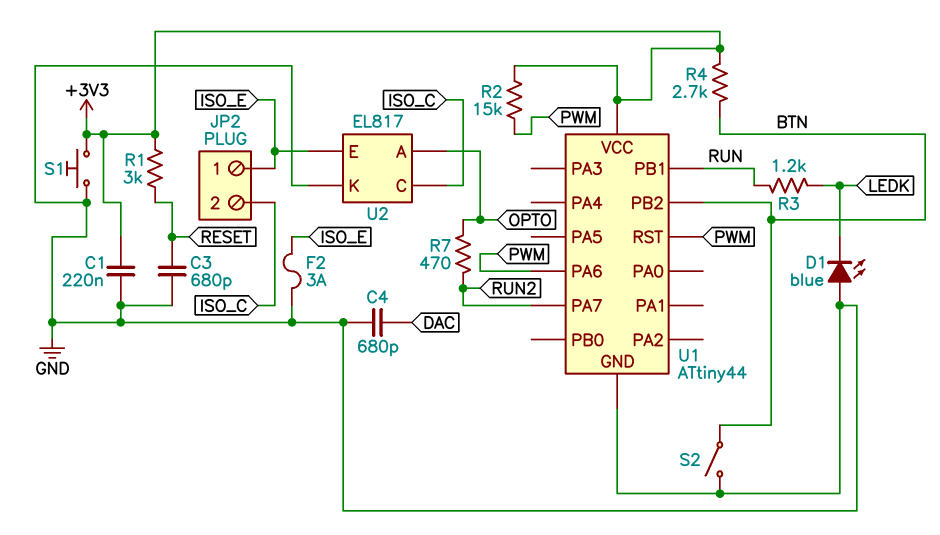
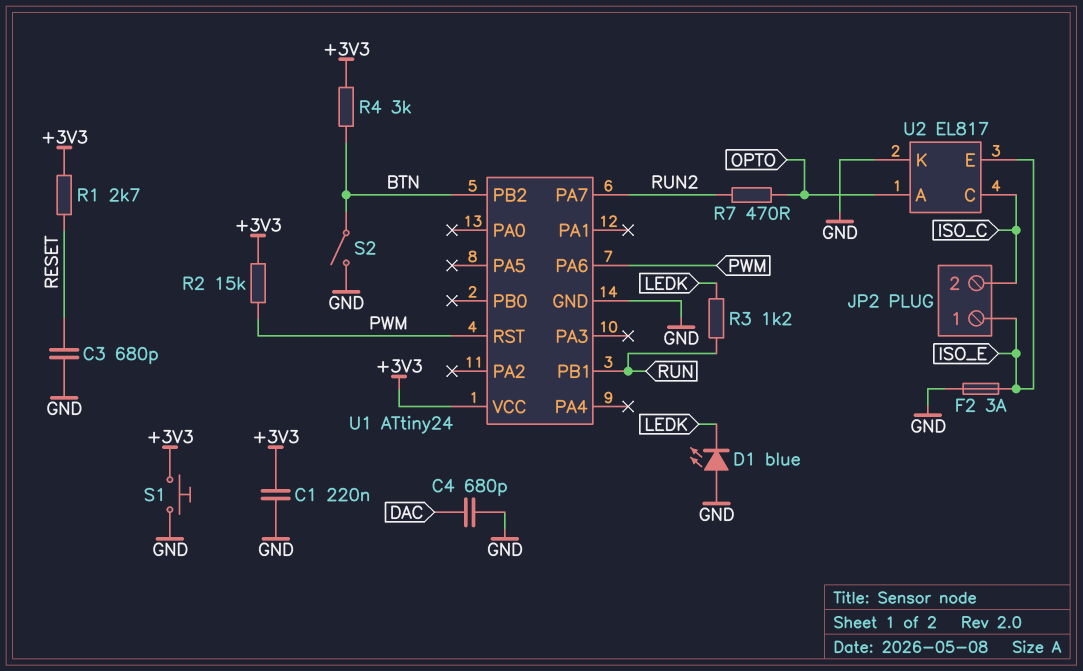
R1: 3k (+3V3, RESET) -> 2.7k (+3V3, RESET)
R4: 2.7k (+3V3, BTN) -> 3k (+3V3, BTN)
U1: ATtiny44 -> ATtiny24

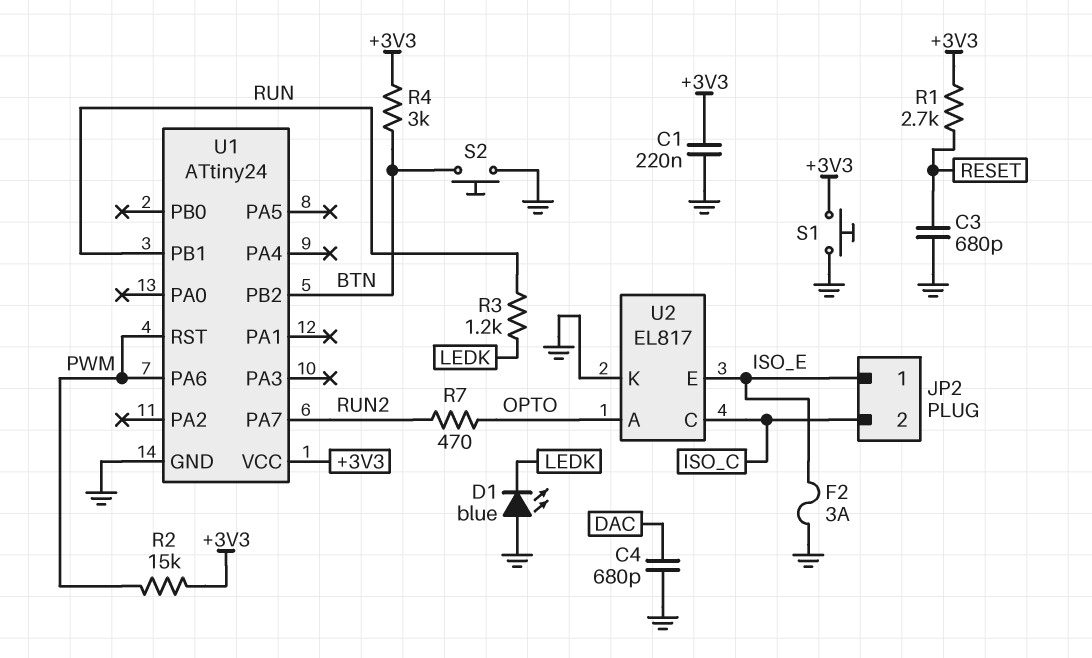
S2: switch (BTN, GND) -> button (BTN, GND)

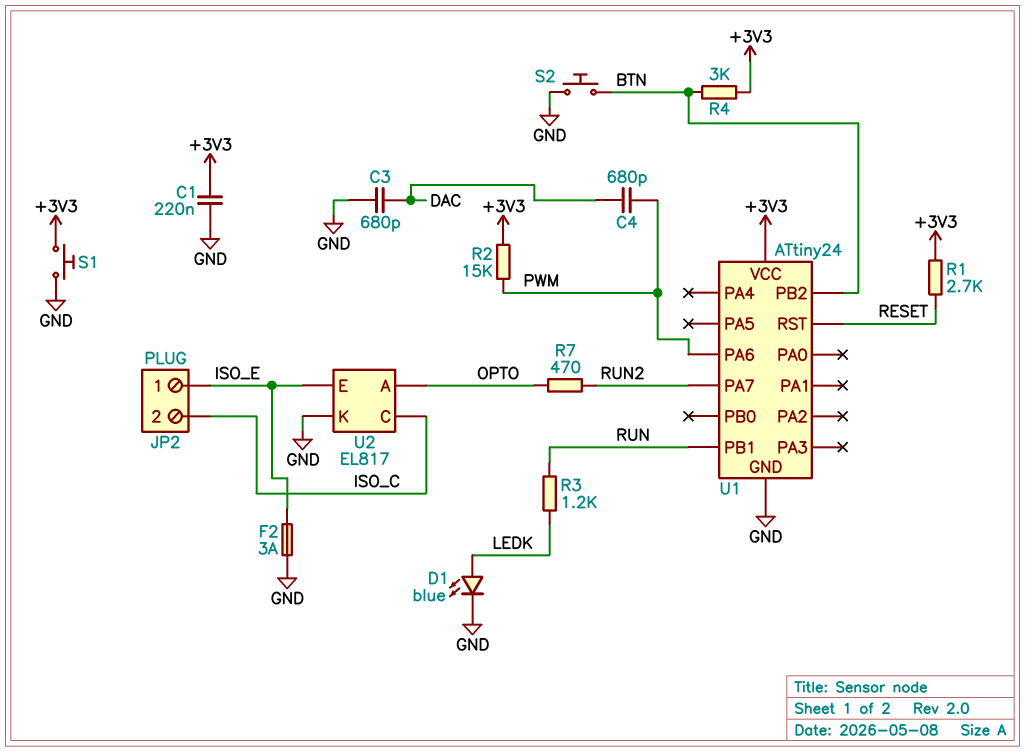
C3: 680pF (GND, RESET) -> 680pF (DAC, GND)
C4: 680pF (DAC, GND) -> 680pF (DAC, PWM)
D1: LED blue (A GND, K LEDK) -> LED blue (A LEDK, K GND)
U1 pin RST: PWM -> RESET

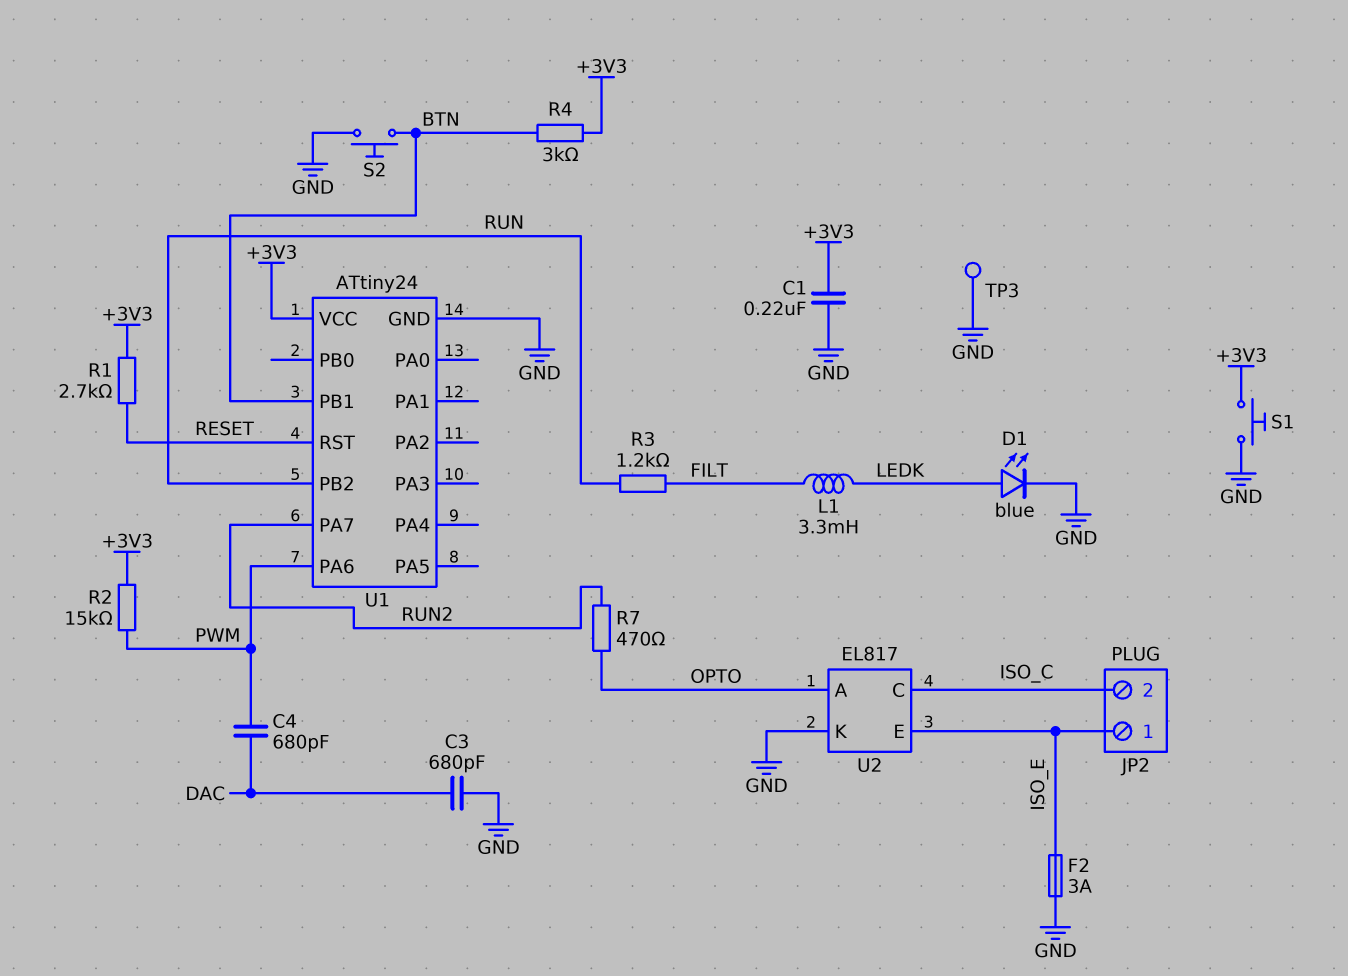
L1: none -> 3.3mH (FILT, LEDK)
R3: 1.2k (LEDK, RUN) -> 1.2k (FILT, RUN)
TP3: none -> test point (GND)
U1 pin PB1: RUN -> BTN
U1 pin PB2: BTN -> RUN

